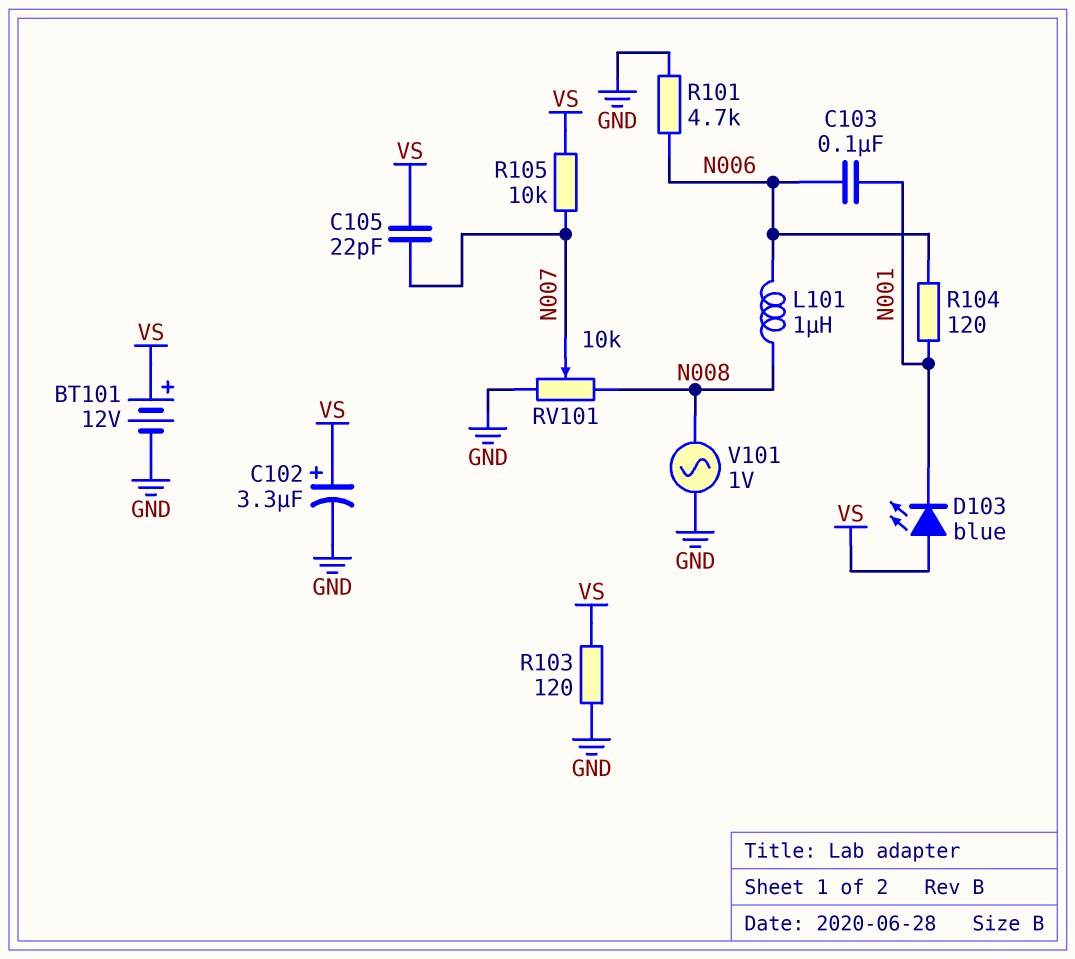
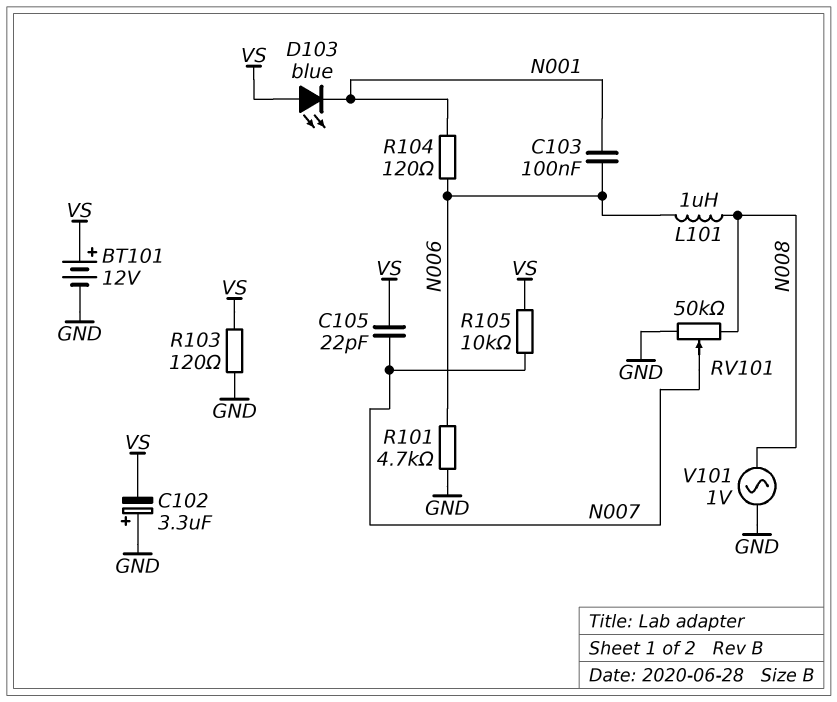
C102: 3.3uF (plus VS, minus GND) -> 3.3uF (plus GND, minus VS)
RV101: 10k (GND, N008, wiper N007) -> 50k (GND, N008, wiper N007)

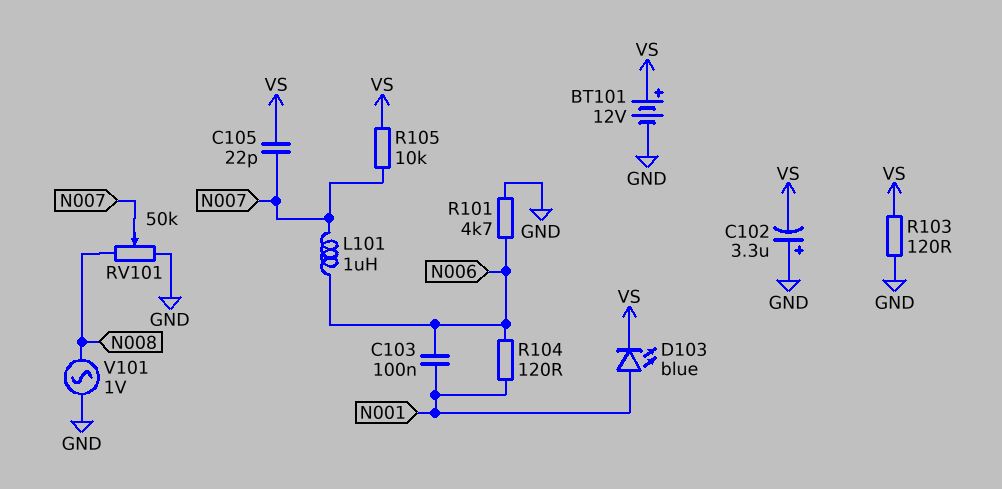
D103: LED blue (A VS, K N001) -> LED blue (A N001, K VS)
L101: 1uH (N006, N008) -> 1uH (N006, N007)

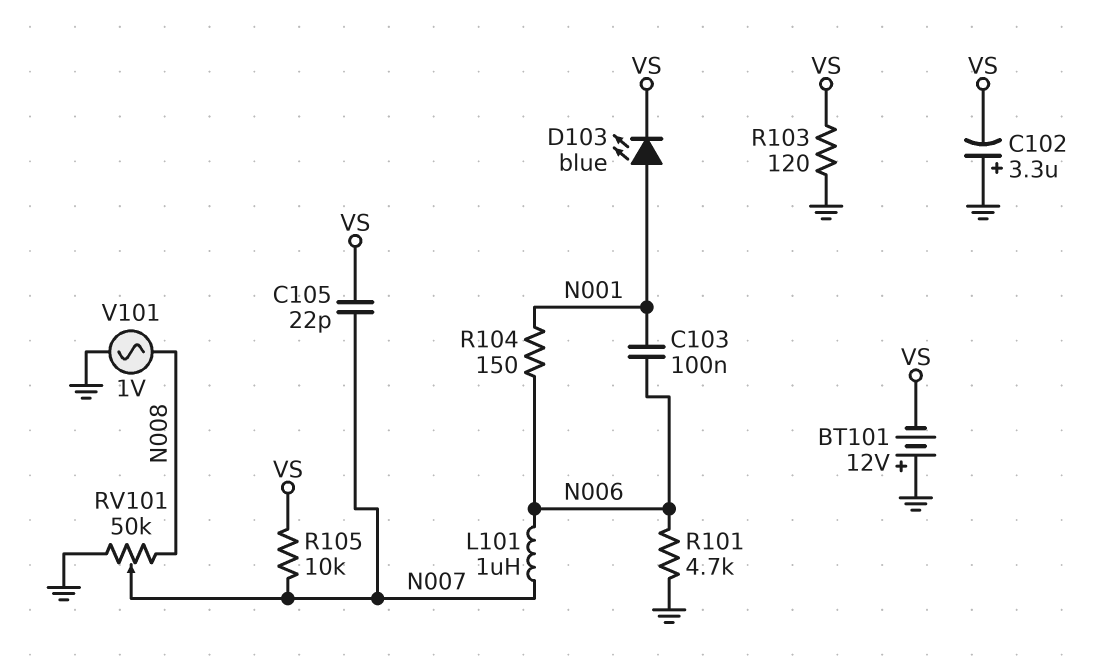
BT101: 12V (plus VS, minus GND) -> 12V (plus GND, minus VS)
R104: 120 (N001, N006) -> 150 (N001, N006)

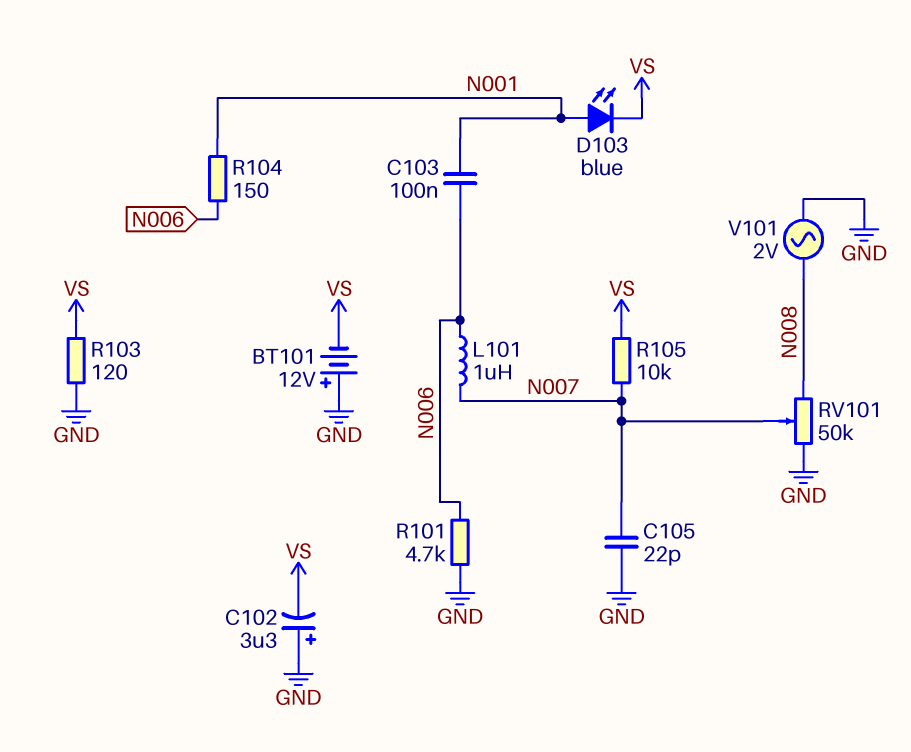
C105: 22pF (N007, VS) -> 22pF (GND, N007)
V101: AC 1V (GND, N008) -> AC 2V (GND, N008)

